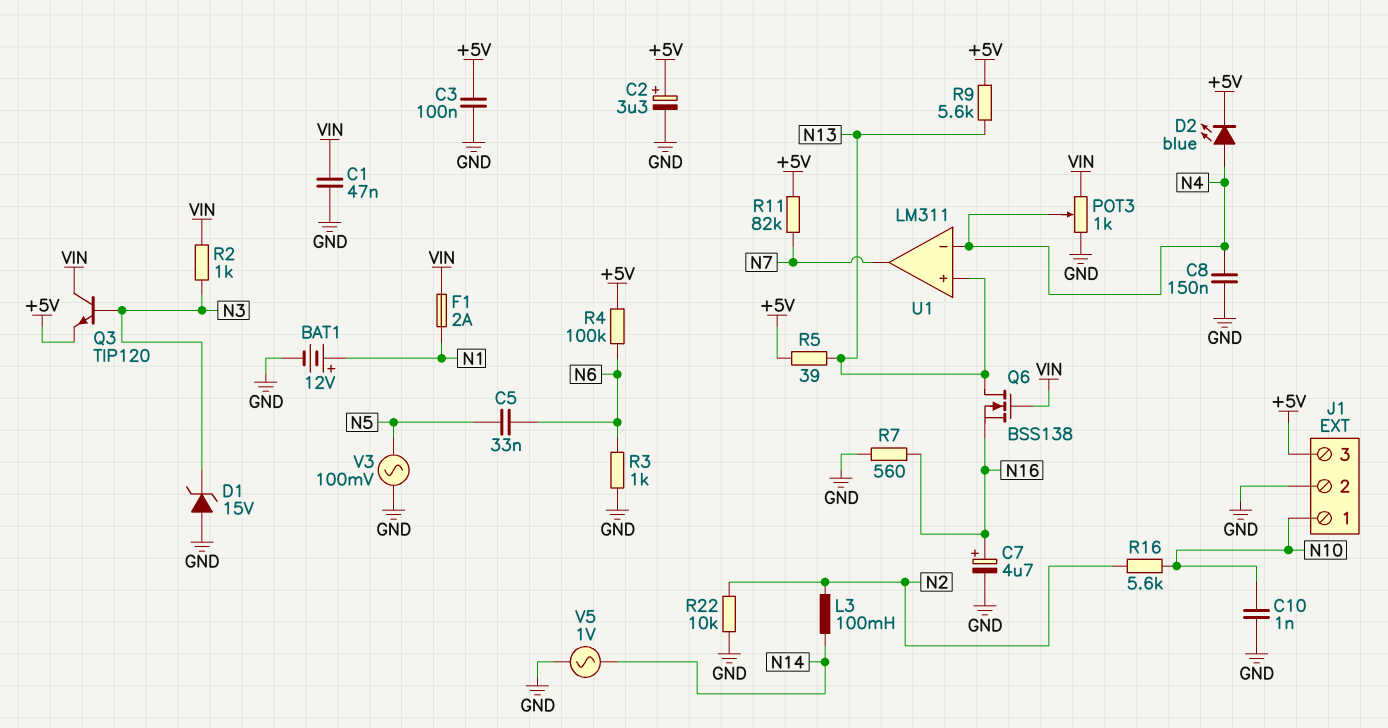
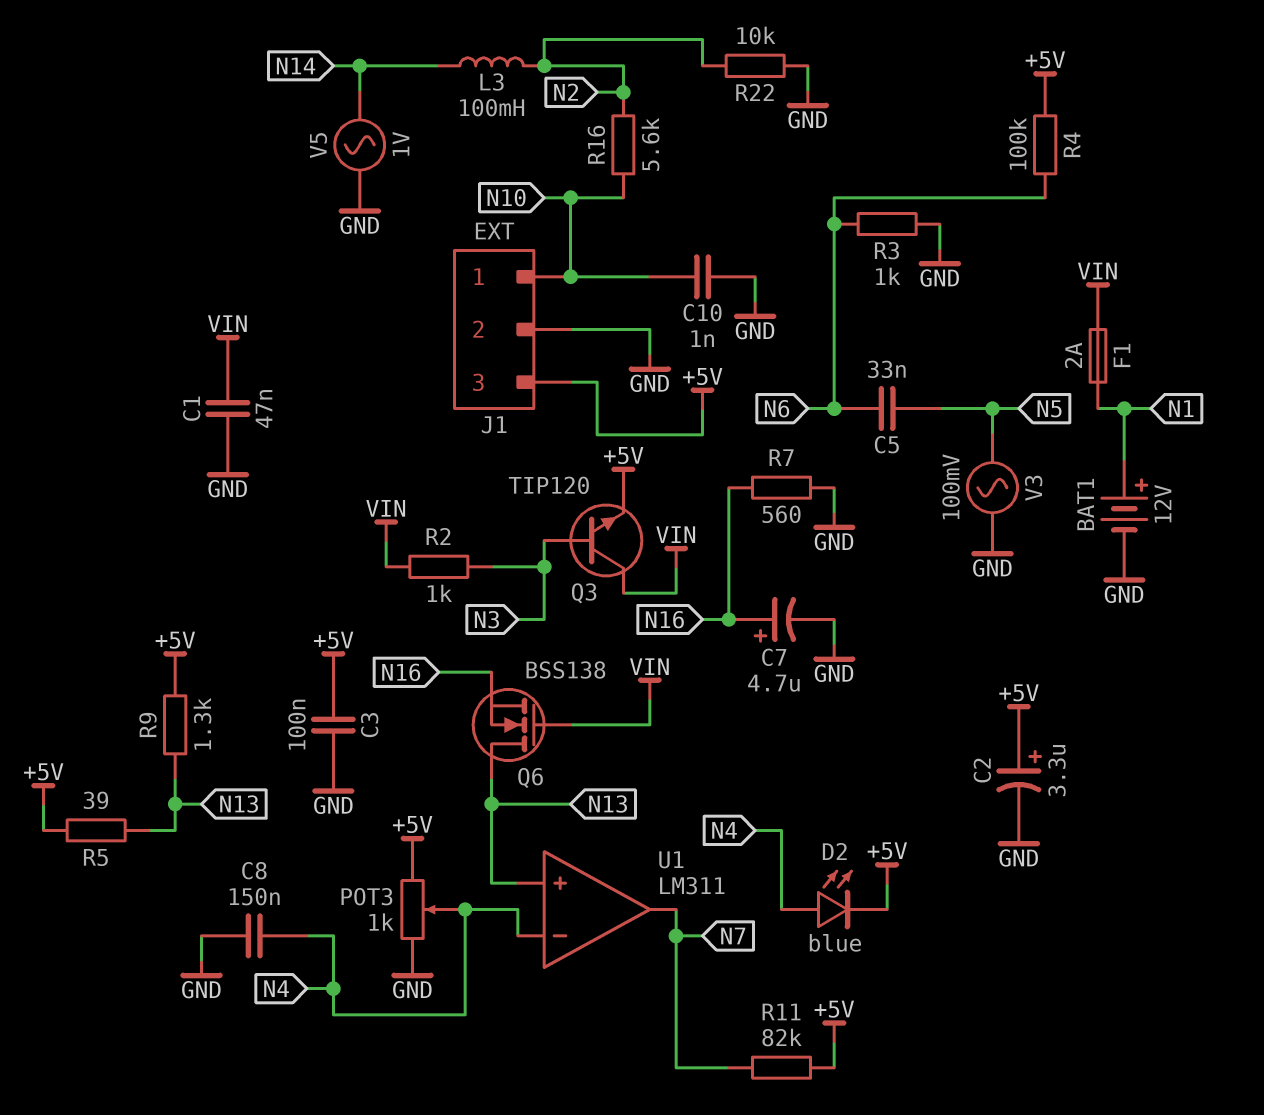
D1: zener 15V (A GND, K N3) -> none
POT3: 1k (GND, VIN, wiper N4) -> 1k (+5V, GND, wiper N4)
R9: 5.6k (+5V, N13) -> 1.3k (+5V, N13)

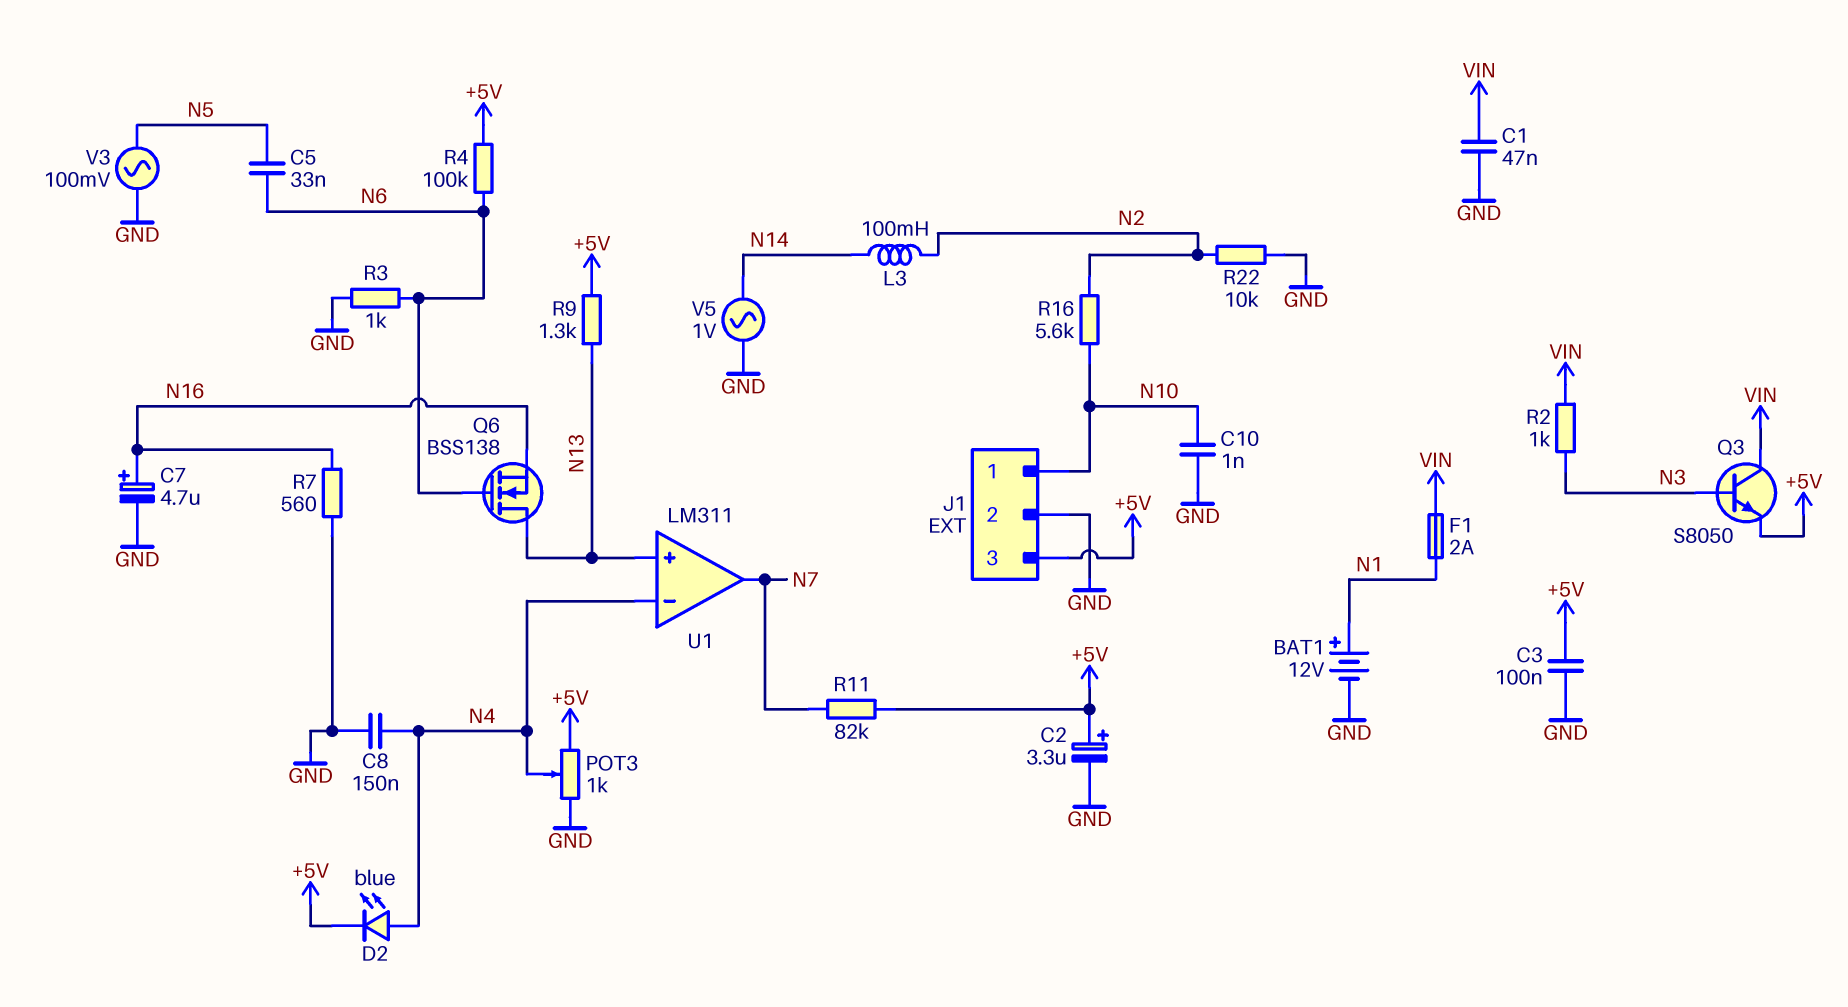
Q3: NPN TIP120 (B N3, C VIN, E +5V) -> NPN S8050 (B N3, C VIN, E +5V)
Q6: NMOS BSS138 (G VIN, D N13, S N16) -> NMOS BSS138 (G N6, D N13, S N16)
R5: 39 (+5V, N13) -> none

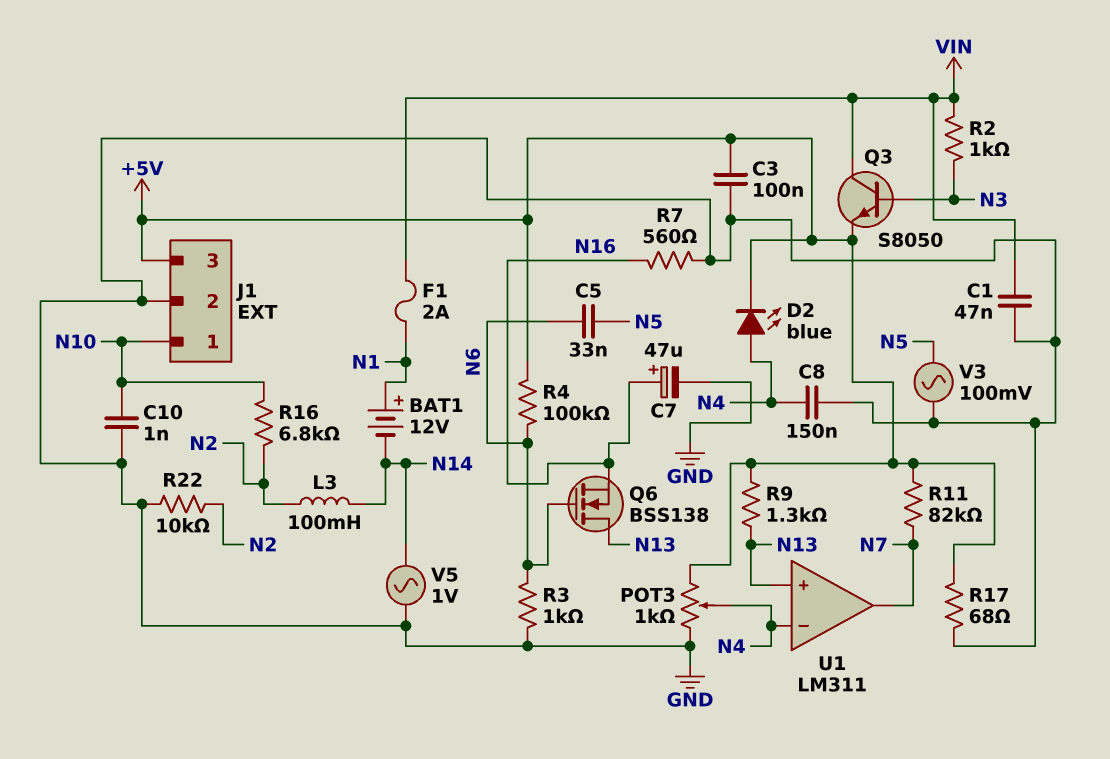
BAT1: 12V (plus N1, minus GND) -> 12V (plus N1, minus N14)
C2: 3.3uF (plus +5V, minus GND) -> none
C7: 4.7uF (plus N16, minus GND) -> 47uF (plus N16, minus GND)
R16: 5.6k (N2, N10) -> 6.8k (N2, N10)
R17: none -> 68 (+5V, GND)

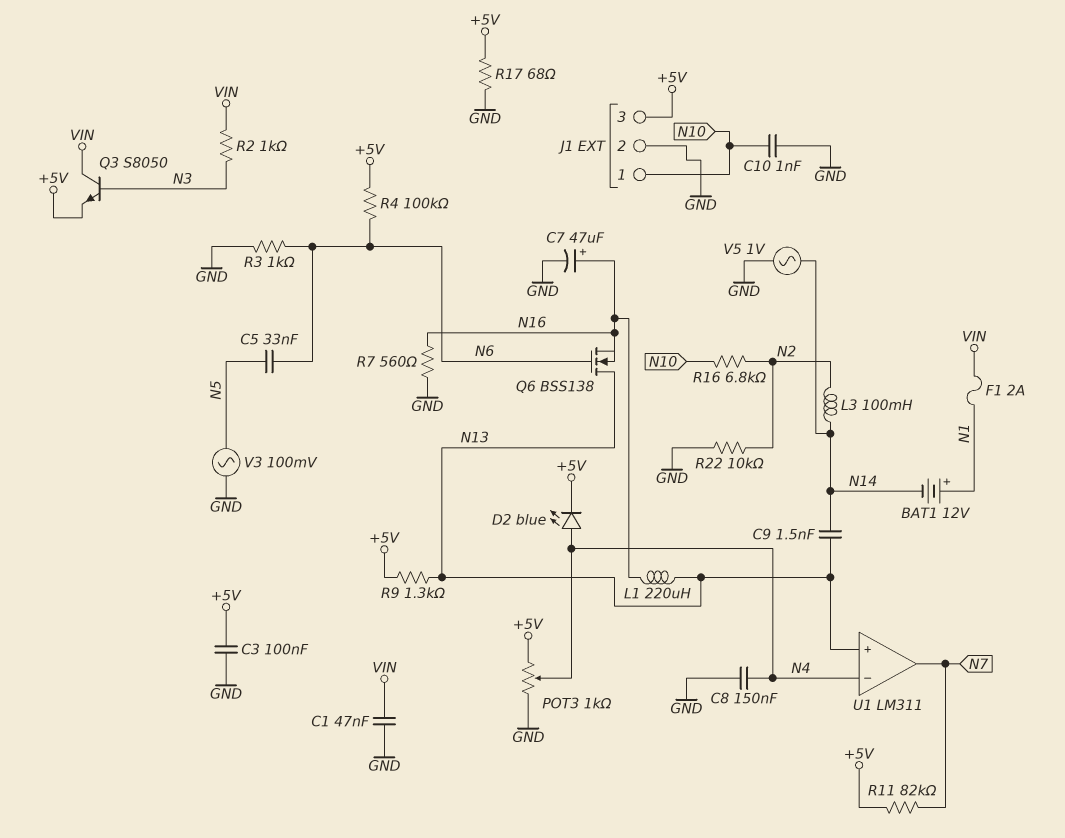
C9: none -> 1.5nF (N13, N14)
L1: none -> 220uH (N13, N16)

